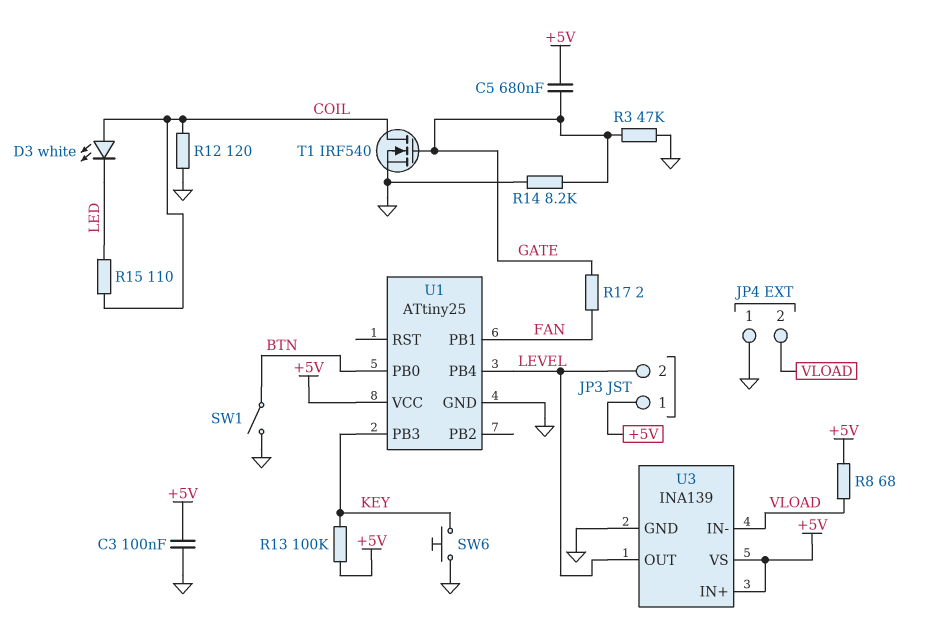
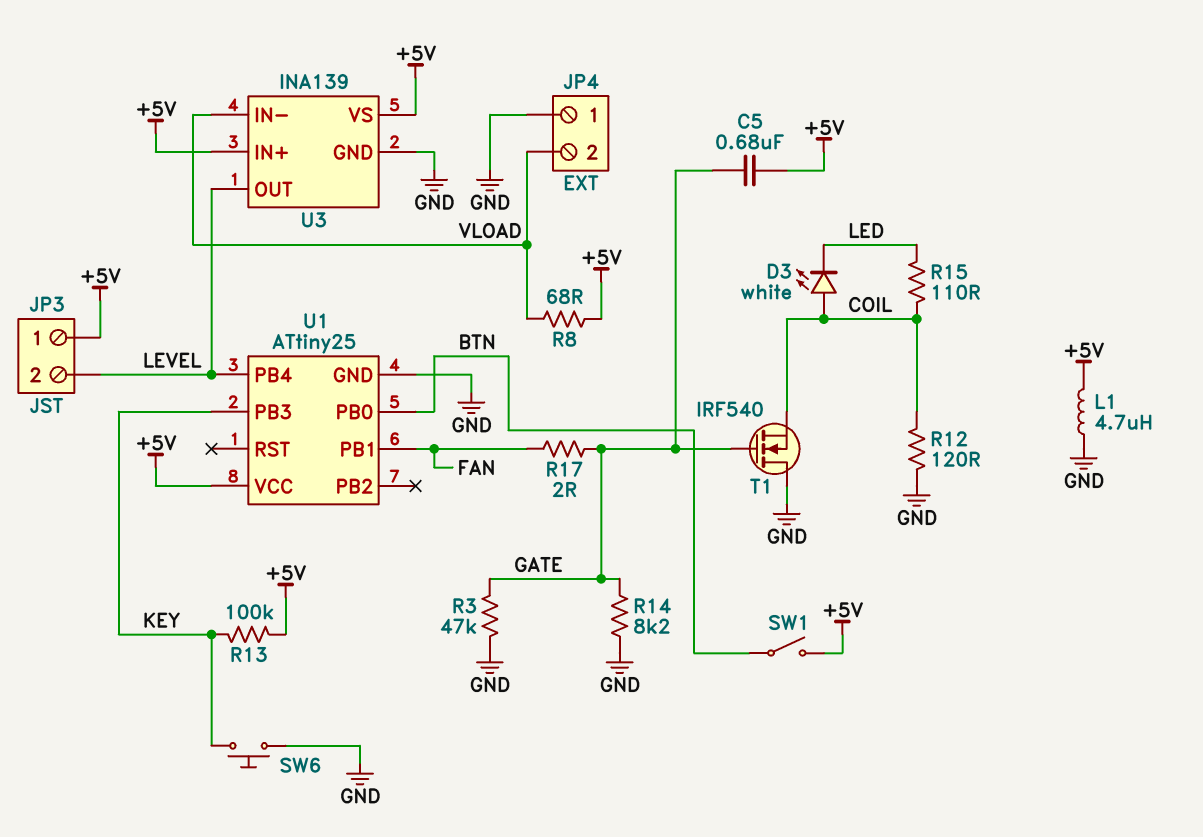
C3: 100nF (+5V, GND) -> none
L1: none -> 4.7uH (+5V, GND)
SW1: switch (BTN, GND) -> switch (+5V, BTN)
T1: NMOS IRF540 (G GATE, D COIL, S GND) -> NMOS IRF540 (G GATE, D GND, S COIL)

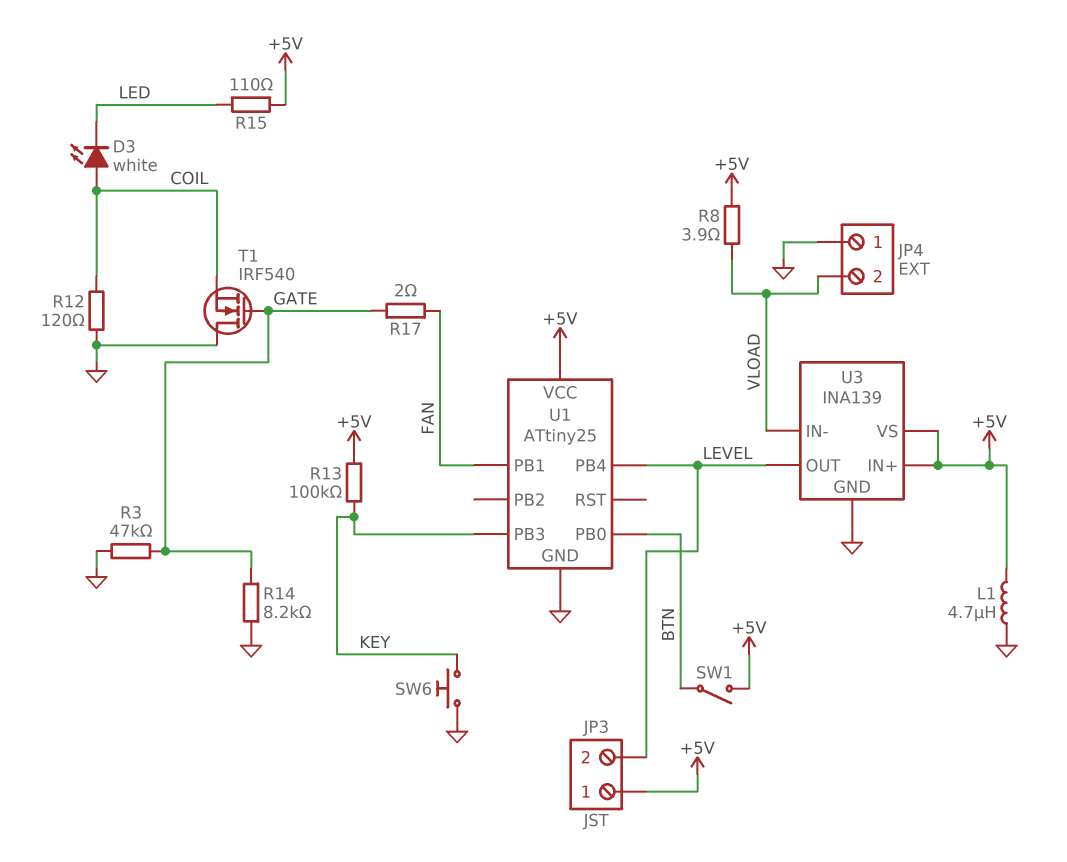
C5: 680nF (+5V, GATE) -> none
R8: 68 (+5V, VLOAD) -> 3.9 (+5V, VLOAD)
R15: 110 (COIL, LED) -> 110 (+5V, LED)

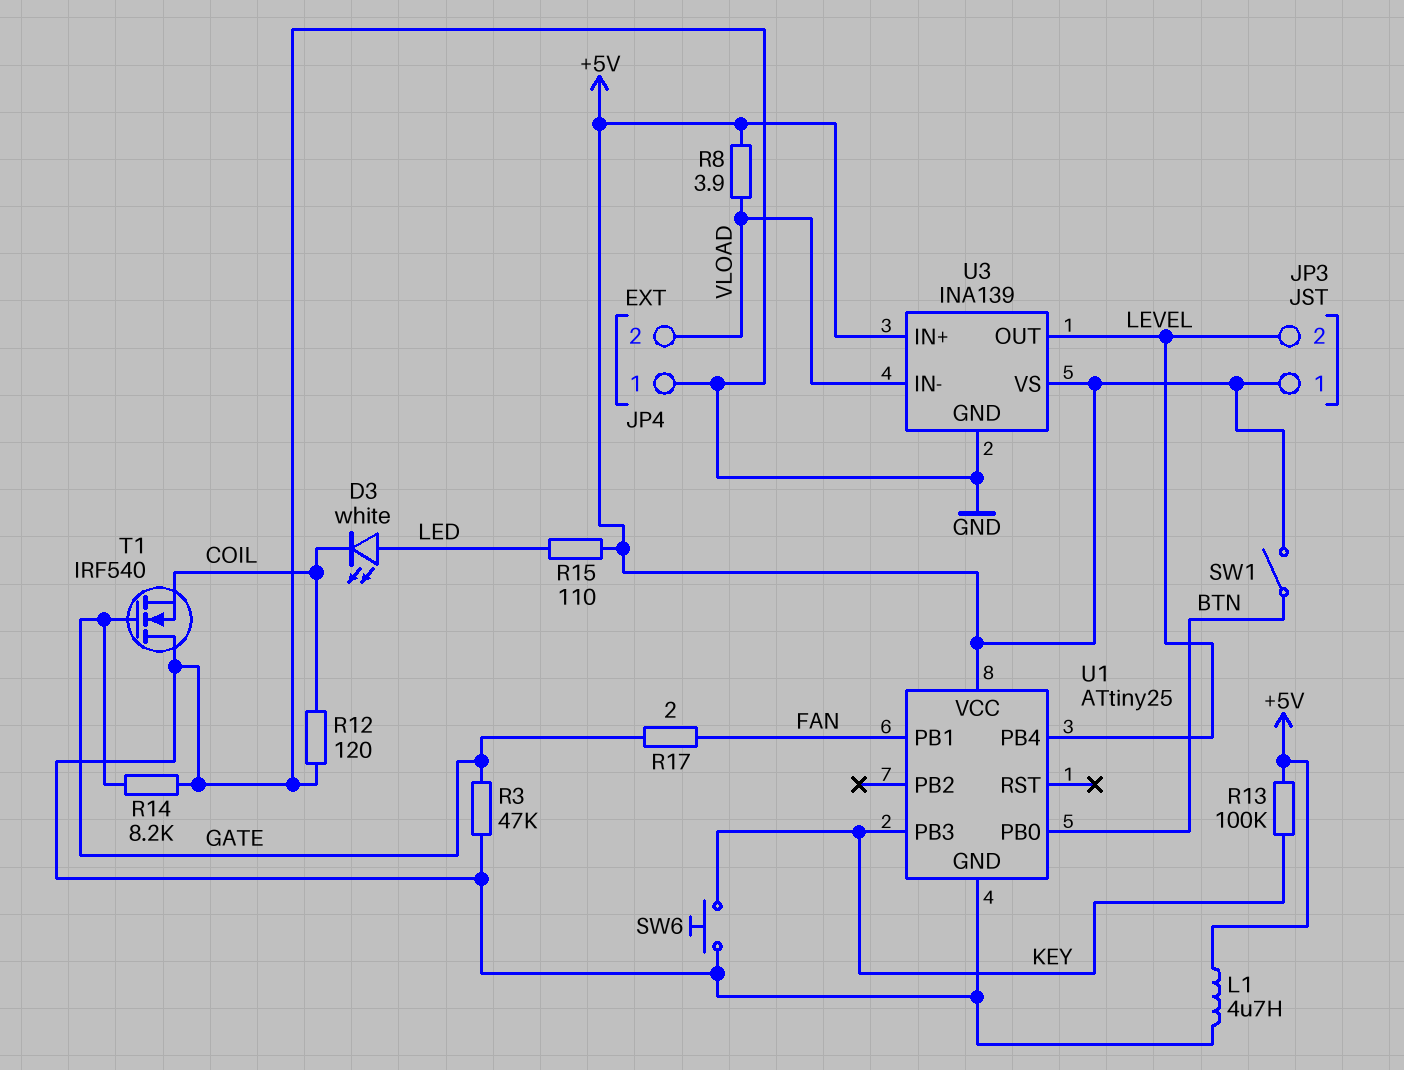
D3: LED white (A COIL, K LED) -> LED white (A LED, K COIL)

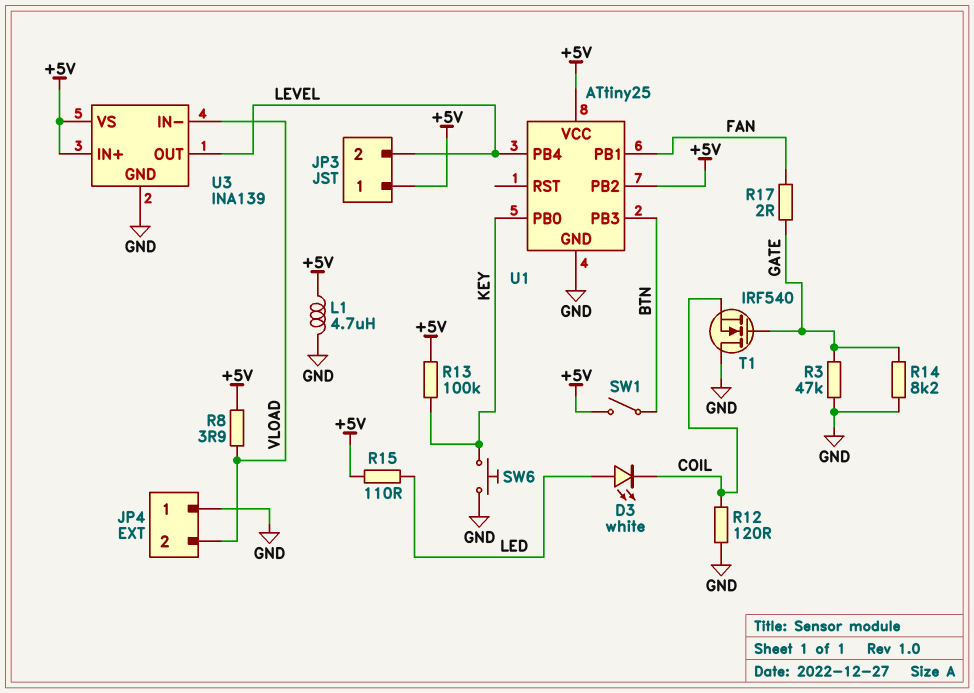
U1 pin PB0: BTN -> KEY
U1 pin PB2: none -> +5V
U1 pin PB3: KEY -> BTN

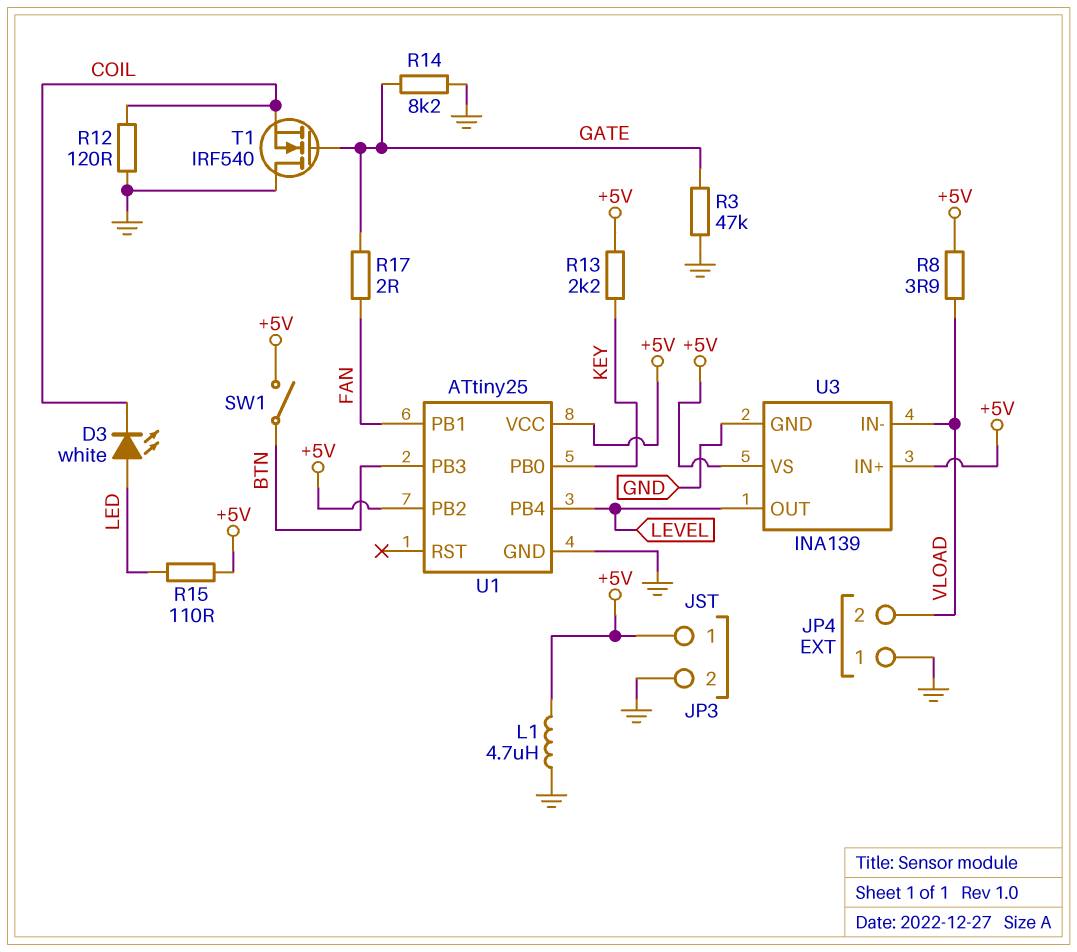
JP3 pin 2: LEVEL -> GND
R13: 100k (+5V, KEY) -> 2.2k (+5V, KEY)
SW6: button (GND, KEY) -> none

